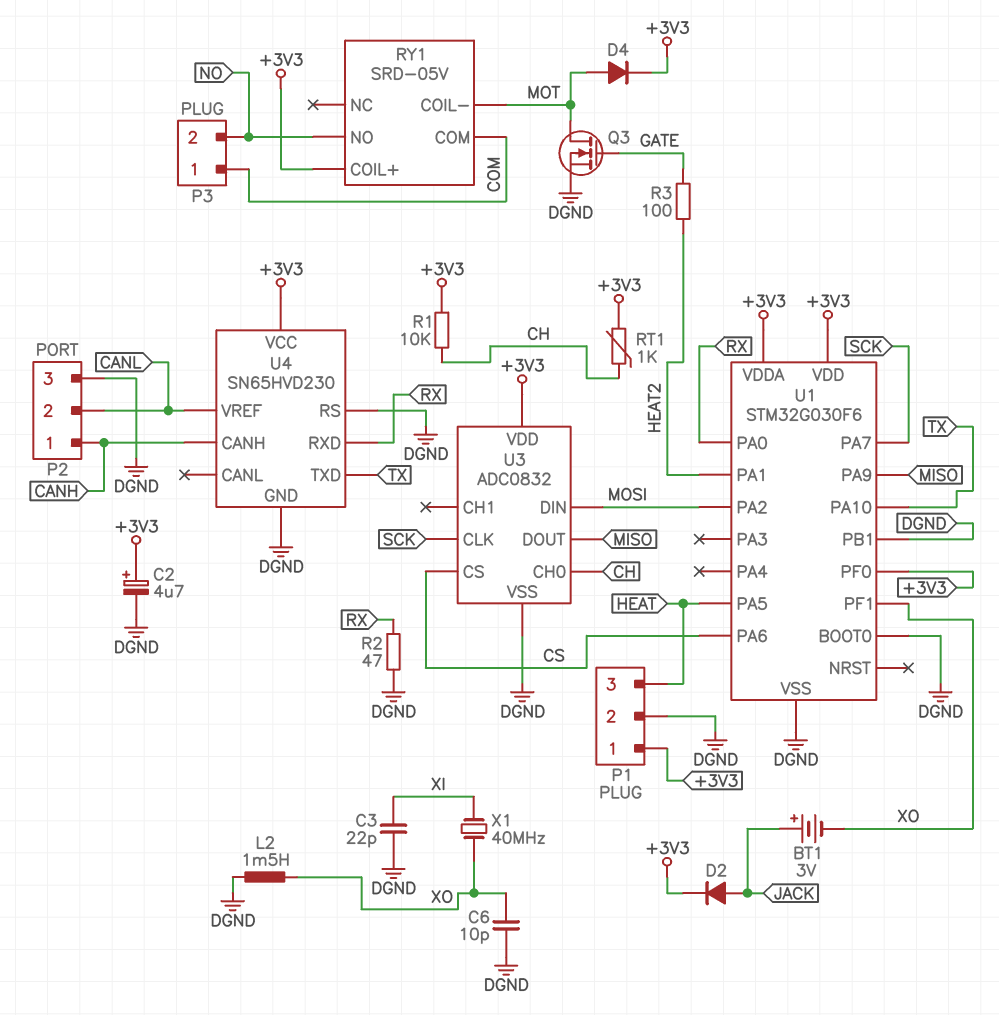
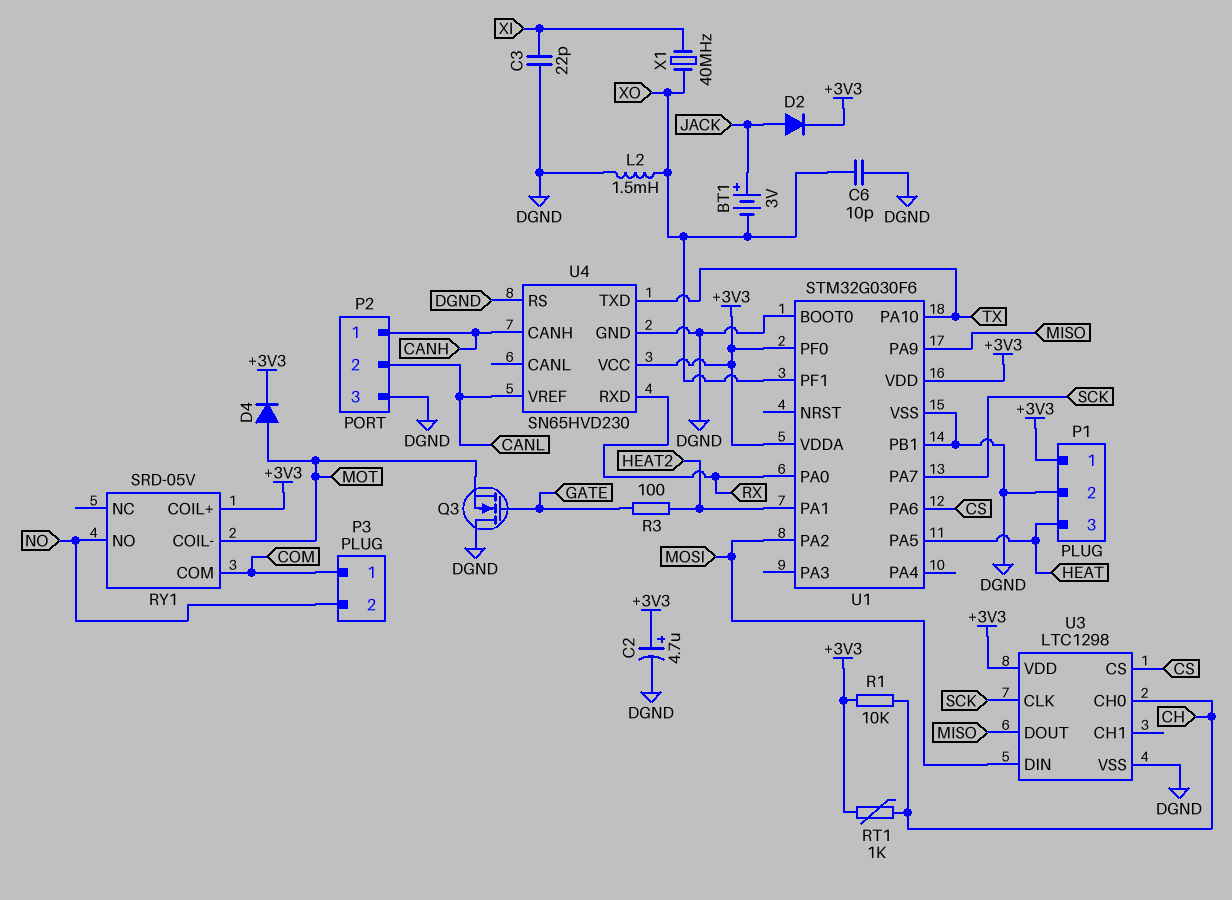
Q3: NMOS (G GATE, D MOT, S DGND) -> NMOS (G GATE, D DGND, S MOT)
R2: 47 (DGND, RX) -> none
U3: ADC0832 -> LTC1298

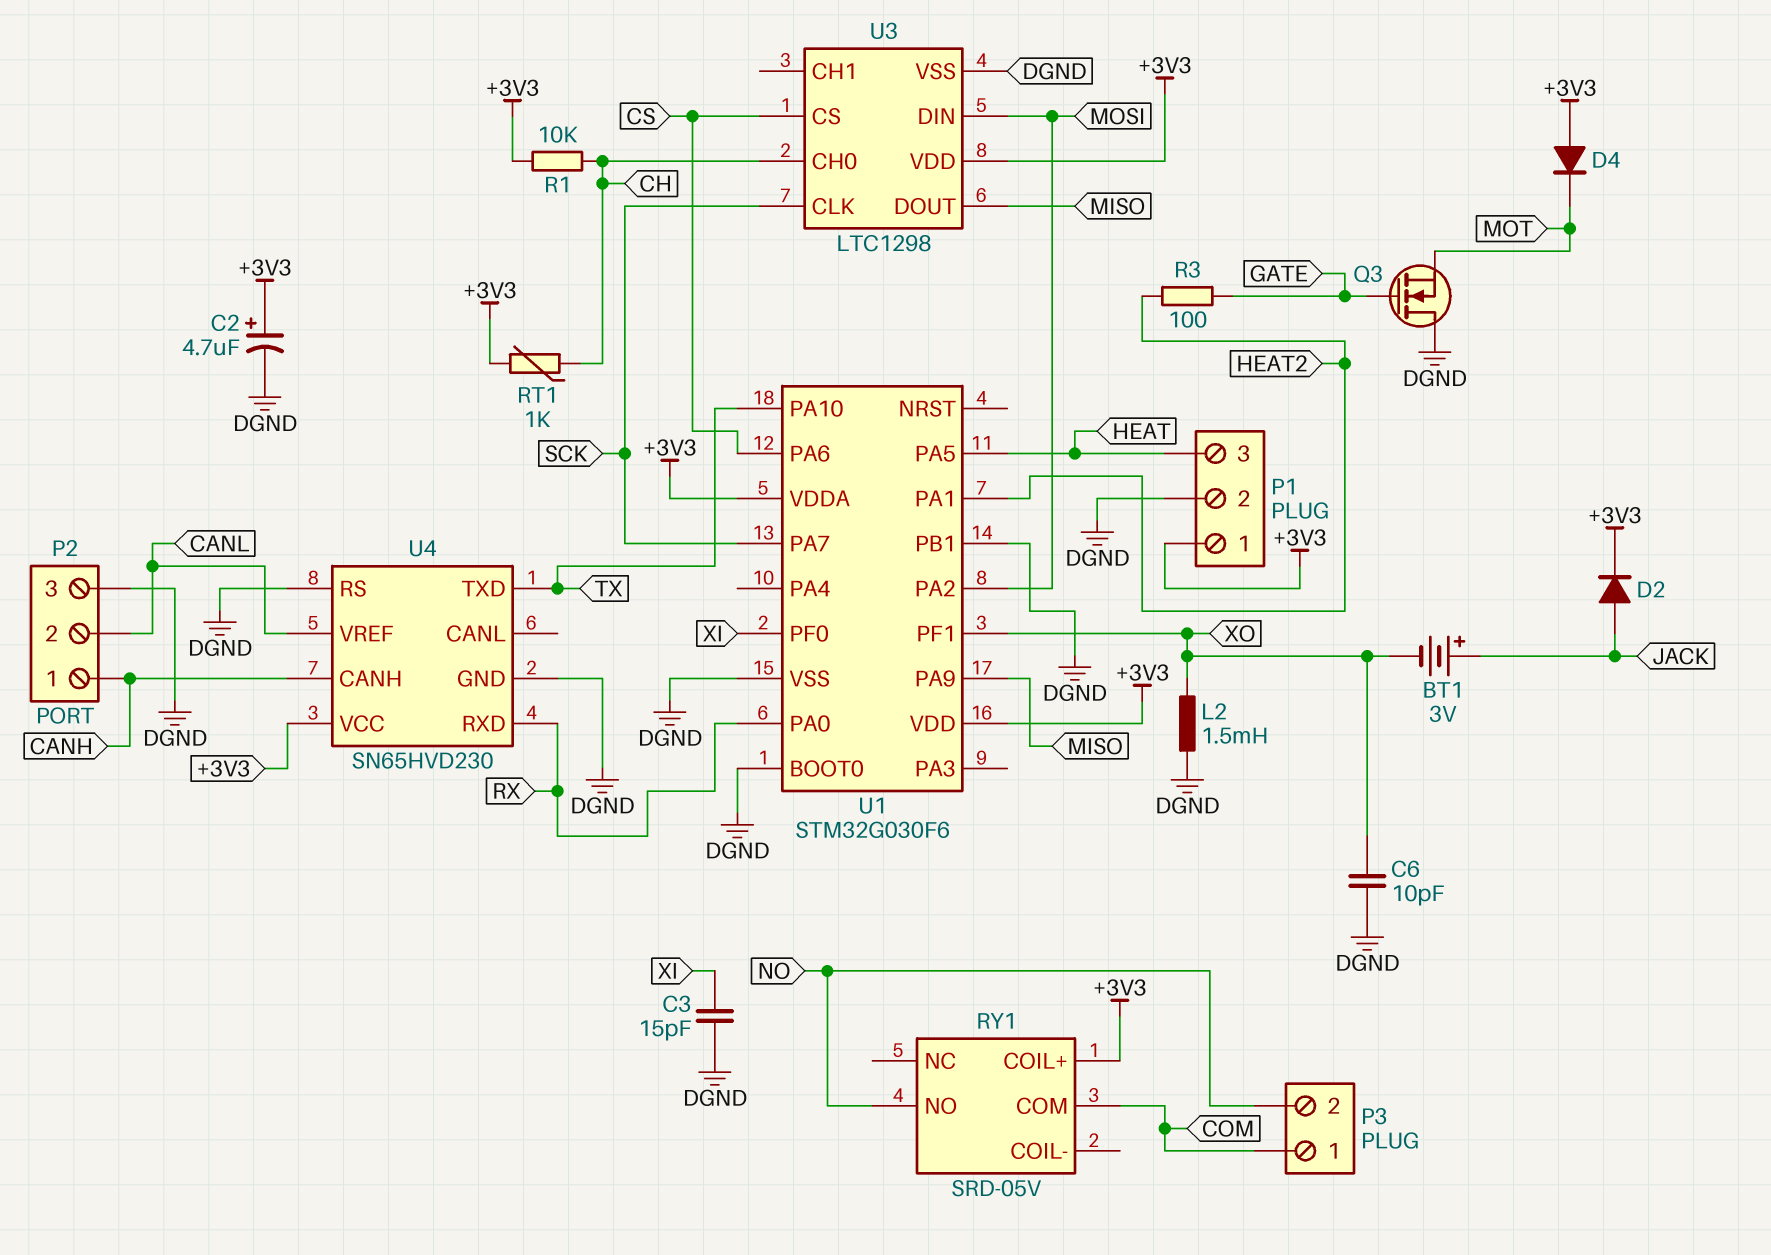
C3: 22pF (DGND, XI) -> 15pF (DGND, XI)
D4: diode (A MOT, K +3V3) -> diode (A +3V3, K MOT)
RY1 pin COIL-: MOT -> none
U1 pin PF0: +3V3 -> XI
X1: 40MHz (XI, XO) -> none

